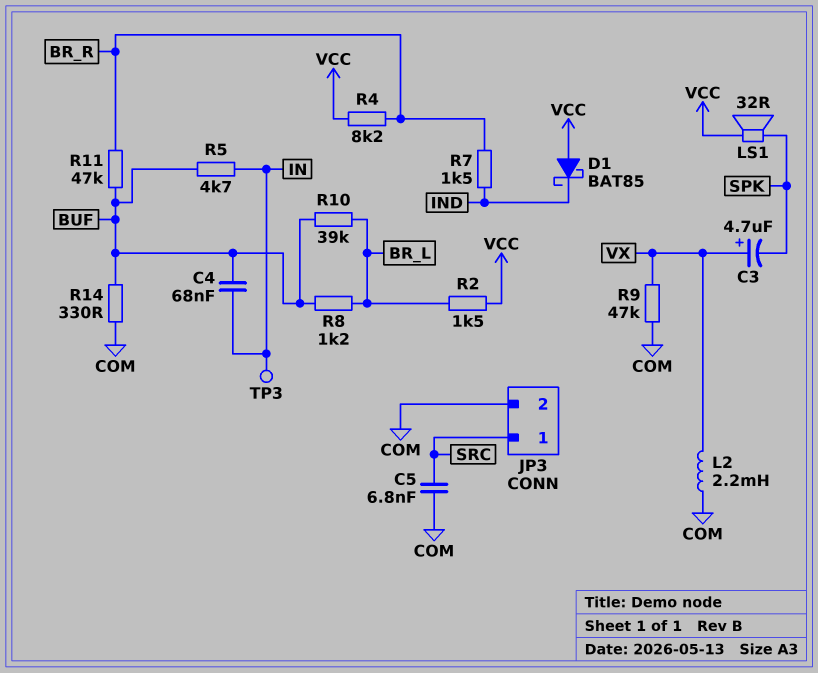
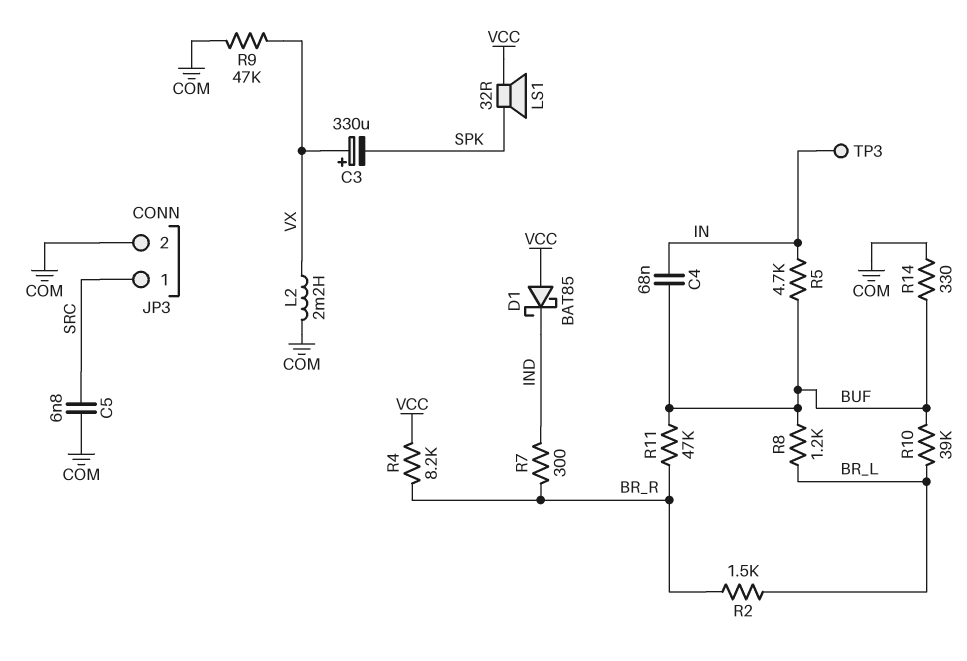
C3: 4.7uF (plus VX, minus SPK) -> 330uF (plus VX, minus SPK)
R2: 1.5k (BR_L, VCC) -> 1.5k (BR_L, BR_R)
R7: 1.5k (BR_R, IND) -> 300 (BR_R, IND)

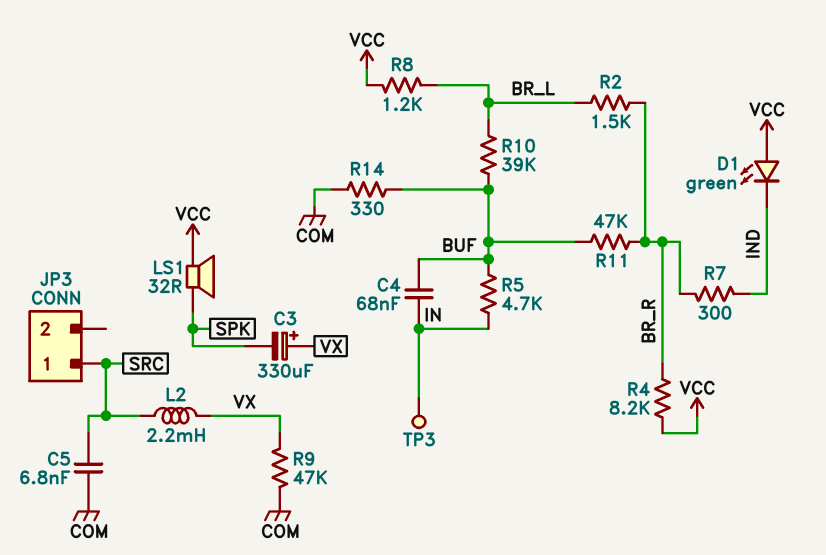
D1: schottky BAT85 (A VCC, K IND) -> LED green (A VCC, K IND)
JP3 pin 2: COM -> none
L2: 2.2mH (COM, VX) -> 2.2mH (SRC, VX)
R8: 1.2k (BR_L, BUF) -> 1.2k (BR_L, VCC)

